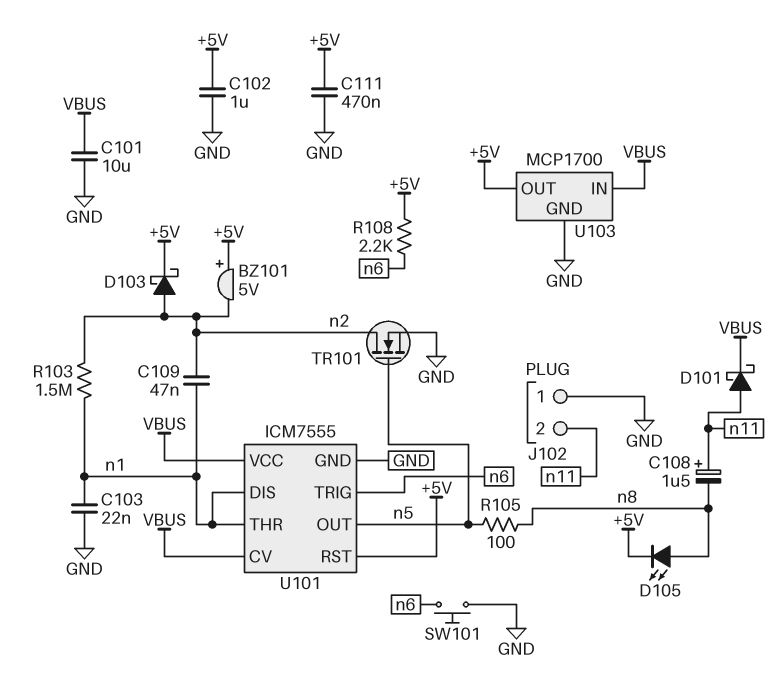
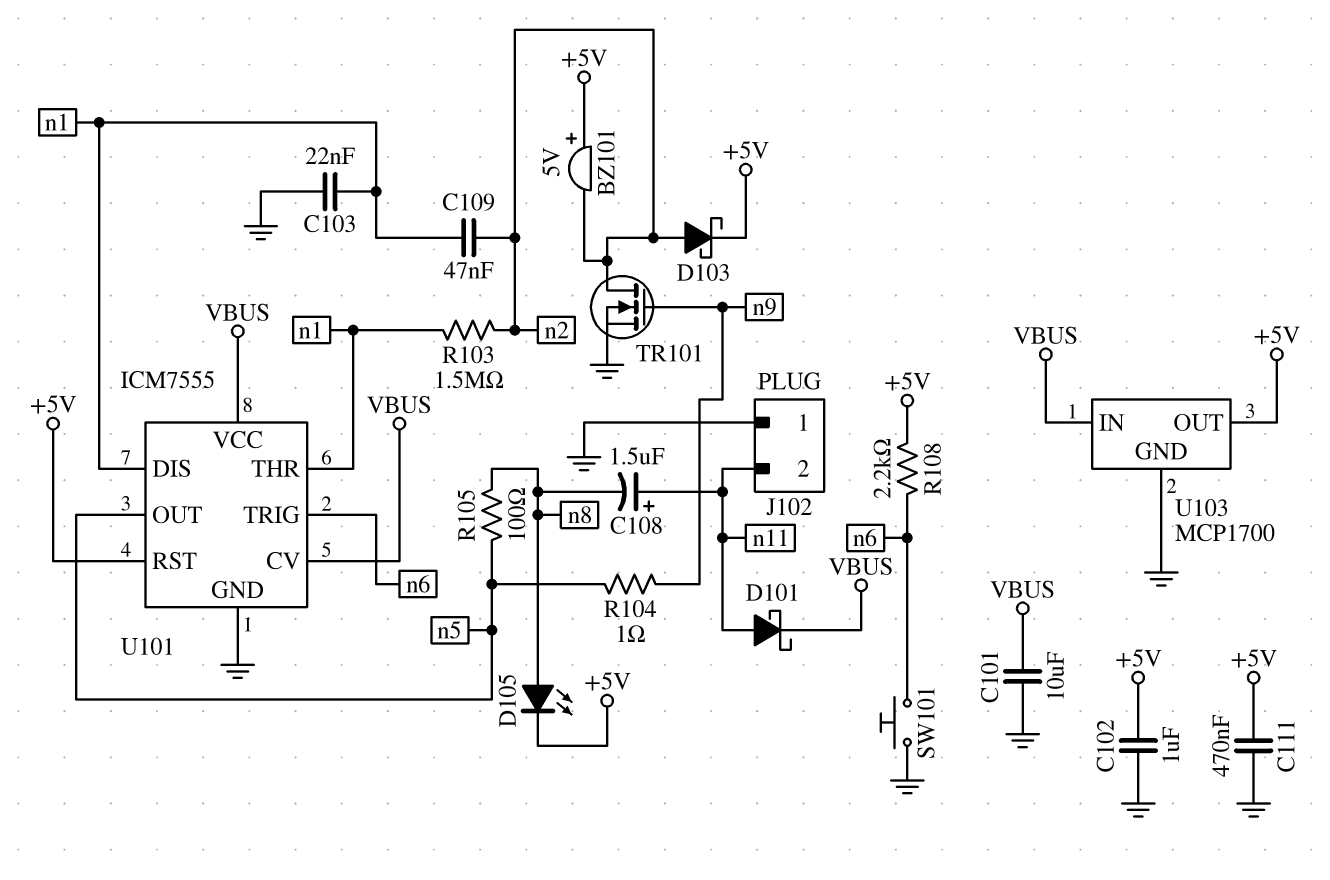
R104: none -> 1 (n5, n9)
TR101: NMOS (G n5, D n2, S GND) -> NMOS (G n9, D n2, S GND)

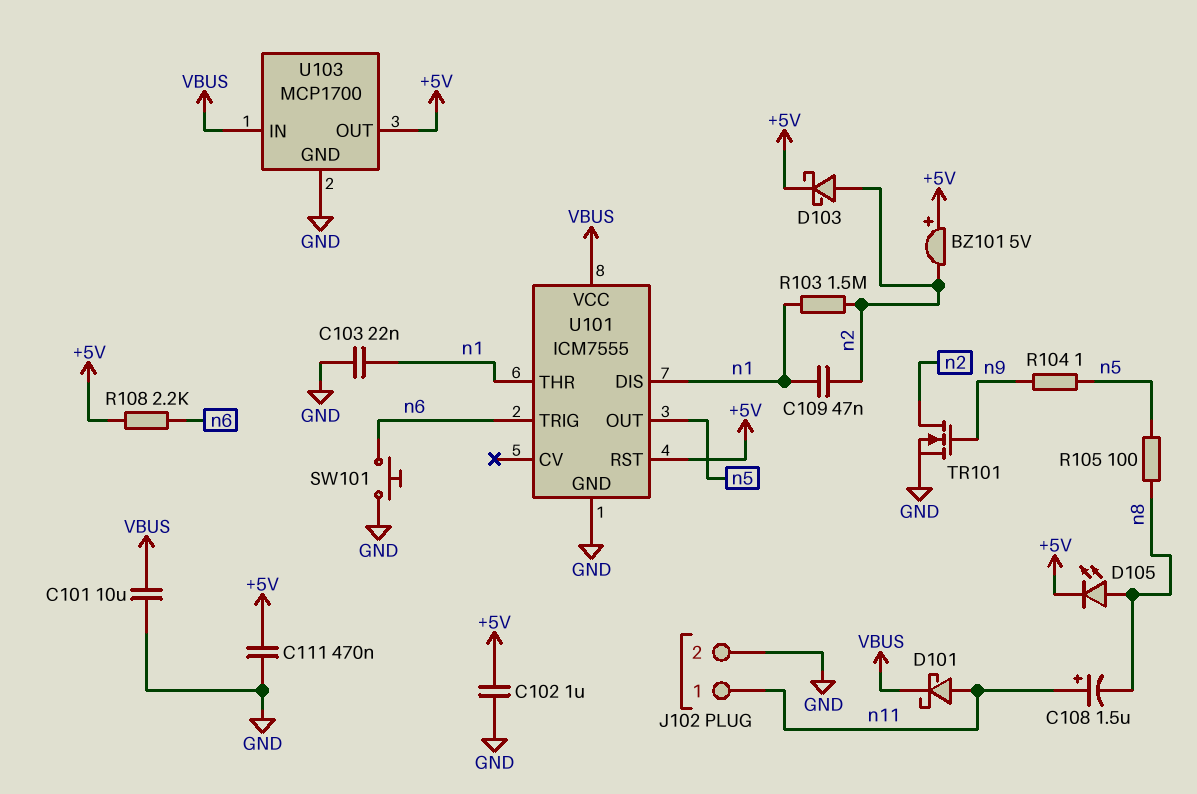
J102 pin 1: GND -> n11
J102 pin 2: n11 -> GND
U101 pin CV: VBUS -> none

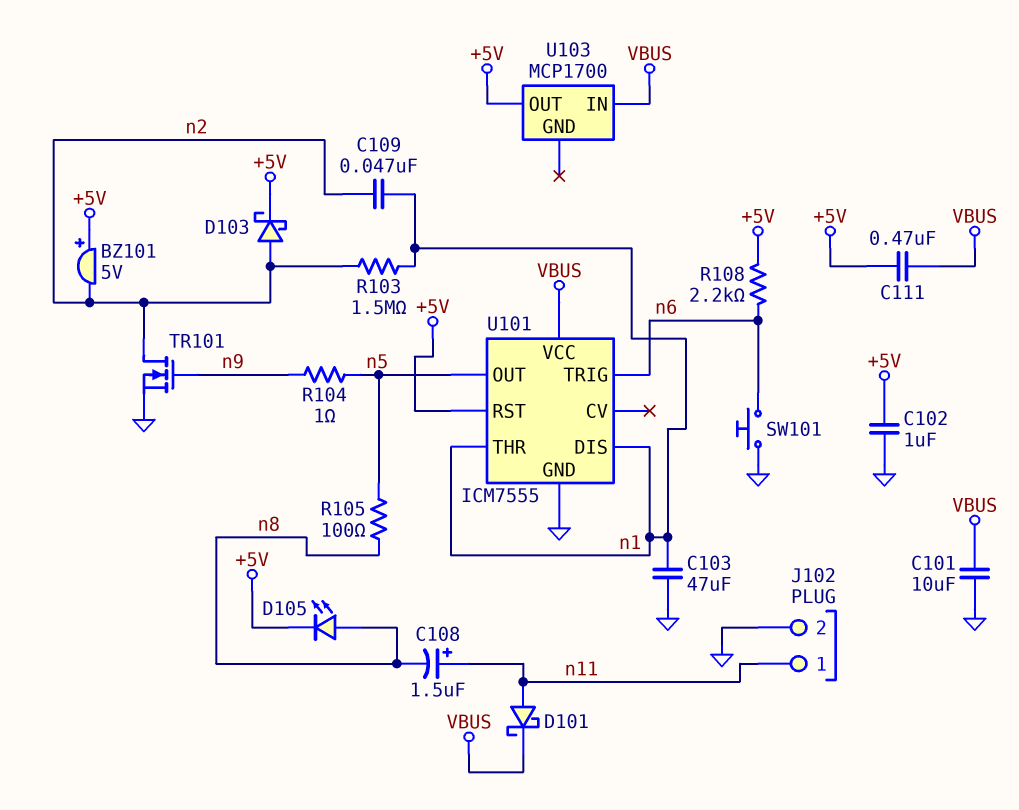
C103: 22nF (GND, n1) -> 47uF (GND, n1)
C111: 470nF (+5V, GND) -> 470nF (+5V, VBUS)
U103 pin GND: GND -> none

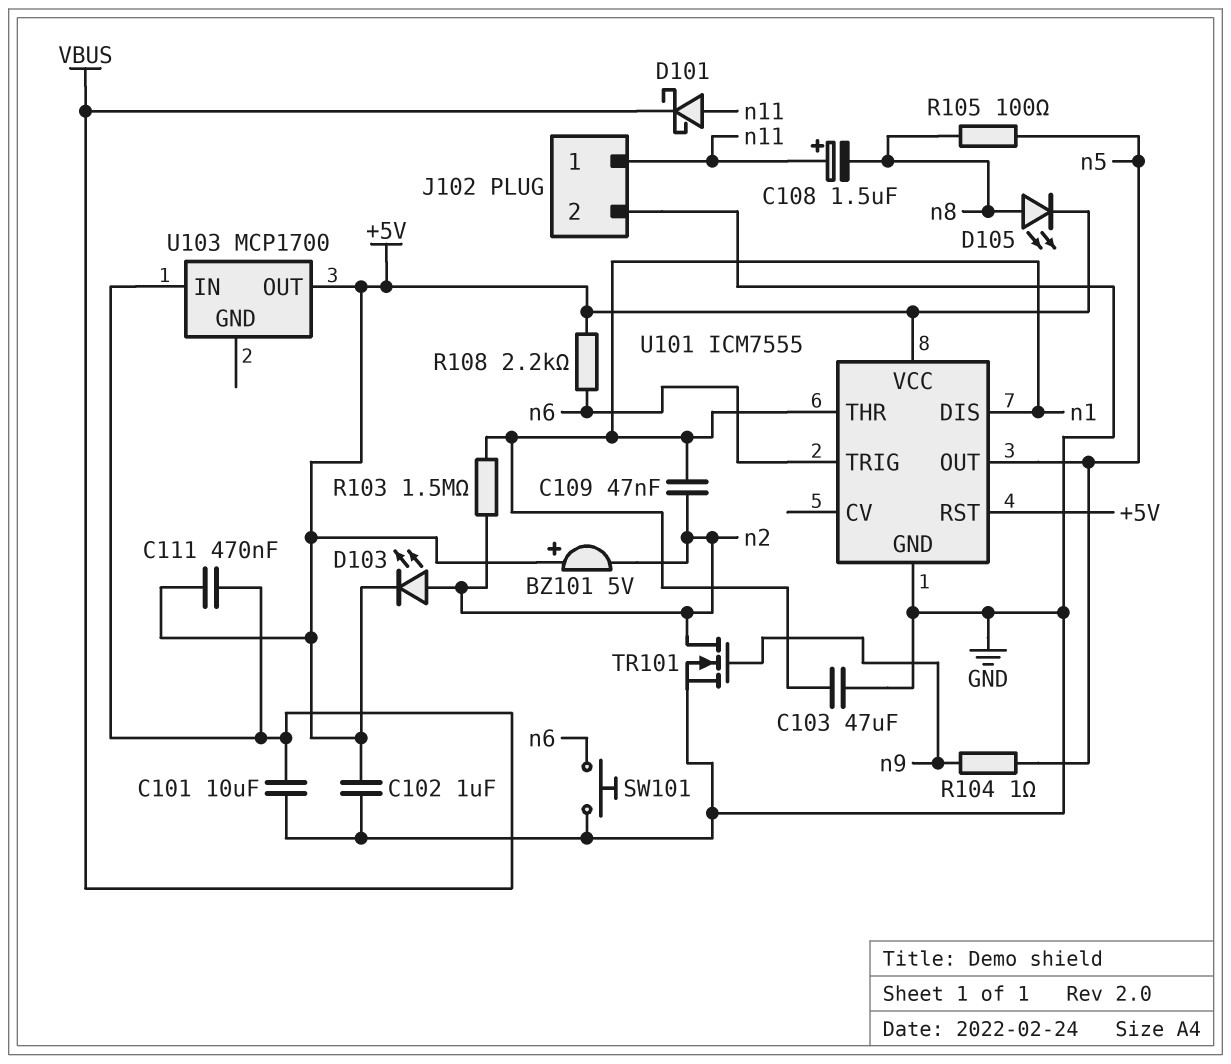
D103: schottky (A n2, K +5V) -> LED (A n2, K +5V)
U101 pin VCC: VBUS -> +5V

